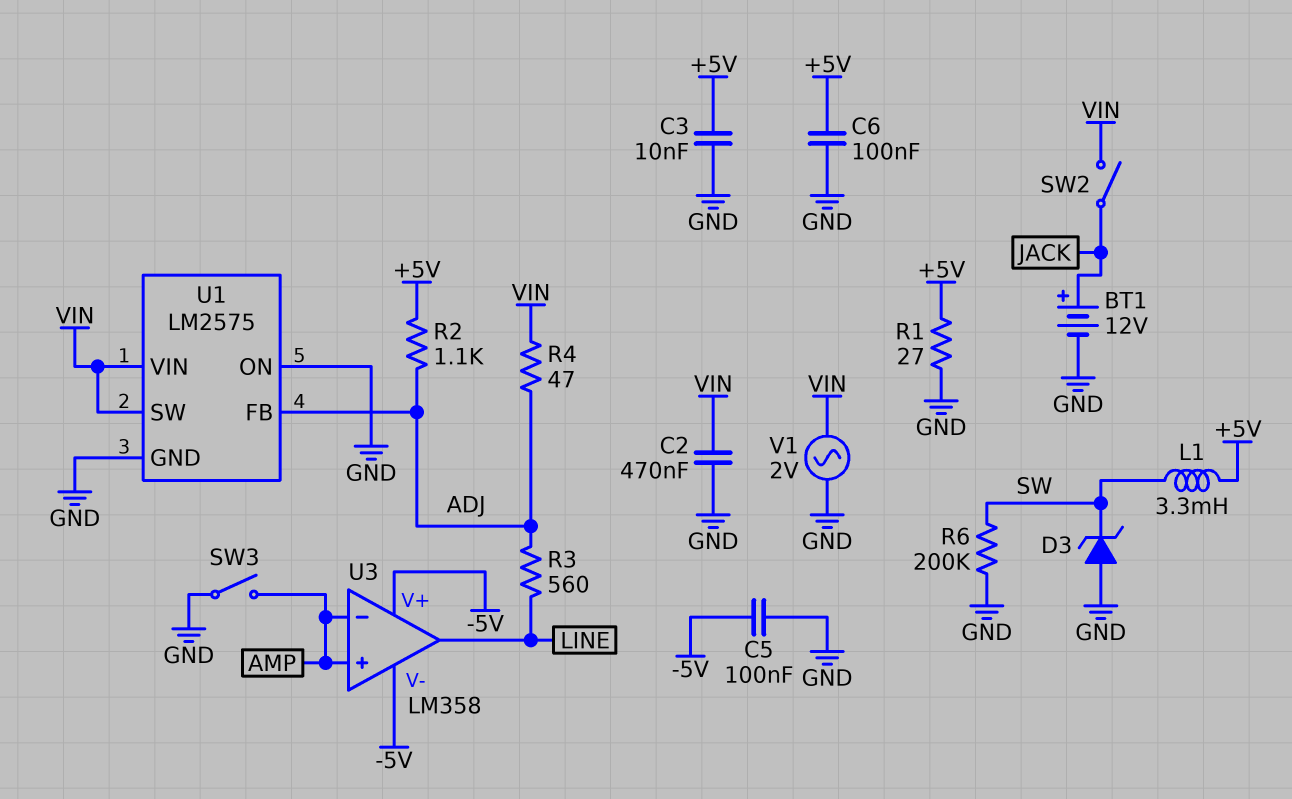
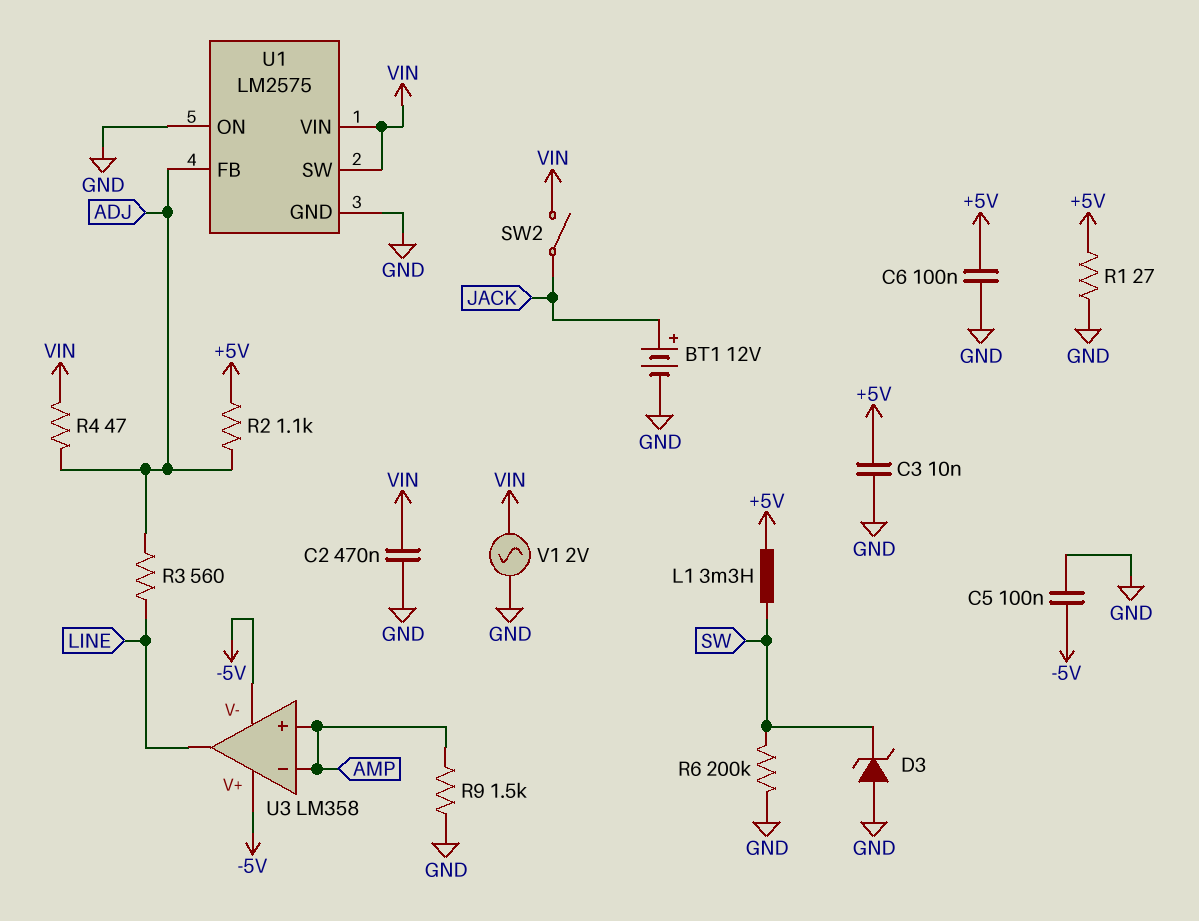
R9: none -> 1.5k (AMP, GND)
SW3: switch (AMP, GND) -> none

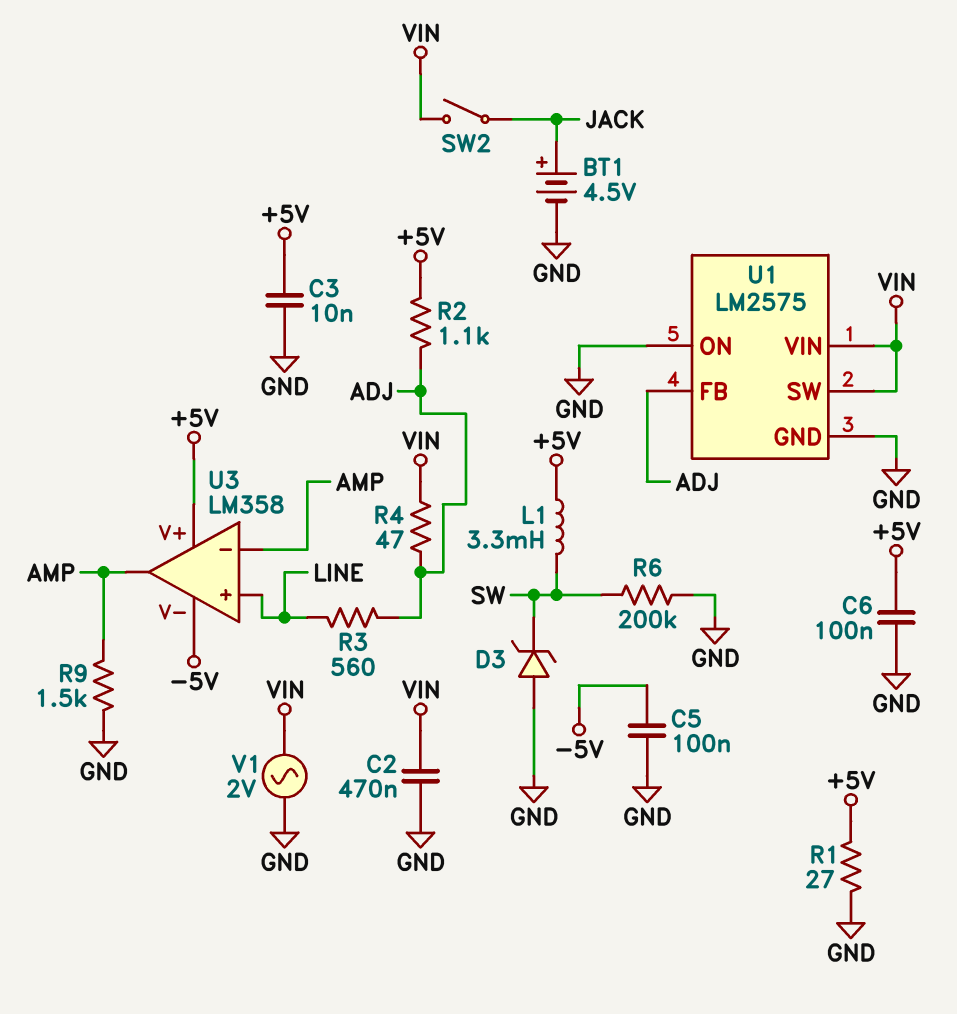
BT1: 12V (plus JACK, minus GND) -> 4.5V (plus JACK, minus GND)
U3 pin V+: -5V -> +5V
U3 pin in+: AMP -> LINE
U3 pin out: LINE -> AMP

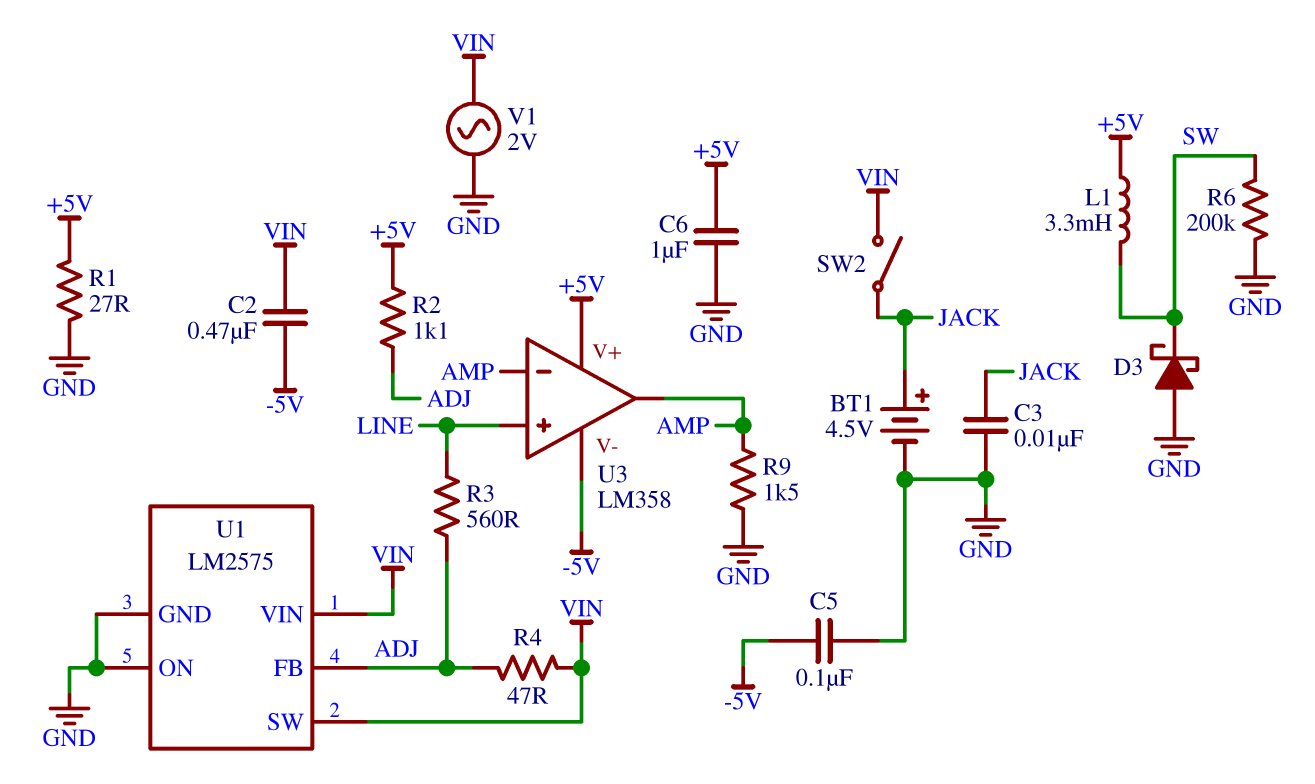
C2: 470nF (GND, VIN) -> 470nF (-5V, VIN)
C3: 10nF (+5V, GND) -> 10nF (GND, JACK)
C6: 100nF (+5V, GND) -> 1uF (+5V, GND)
D3: zener (A GND, K SW) -> schottky (A GND, K SW)

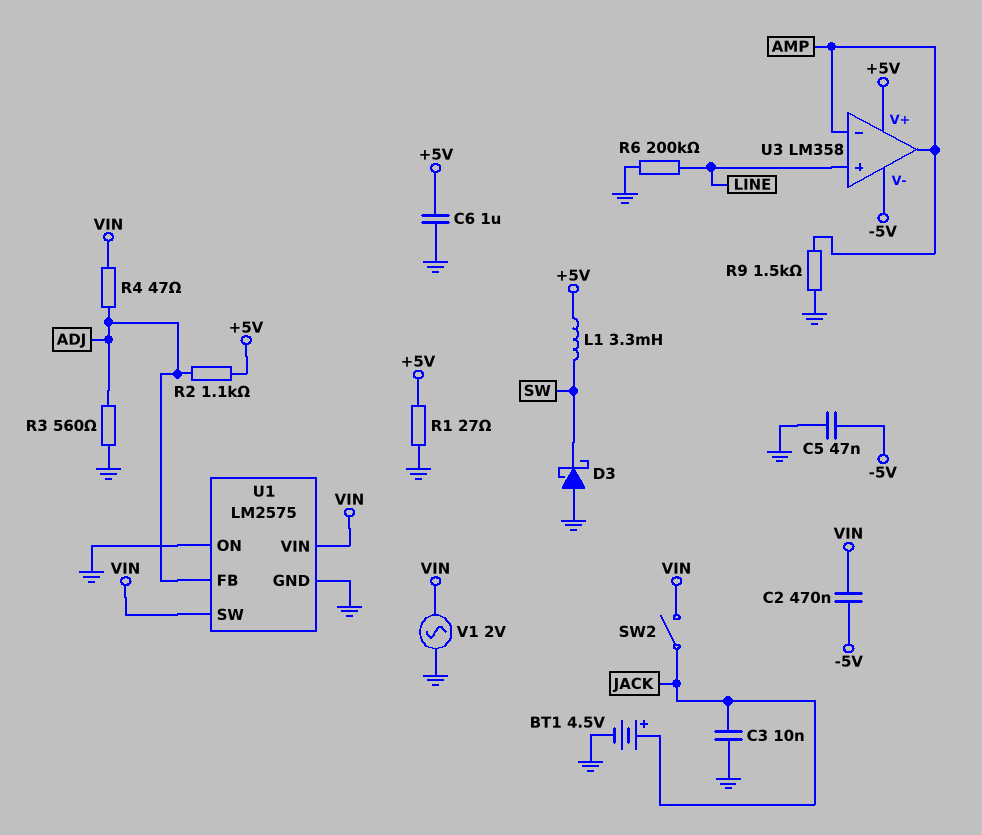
C5: 100nF (-5V, GND) -> 47nF (-5V, GND)
R3: 560 (ADJ, LINE) -> 560 (ADJ, GND)
R6: 200k (GND, SW) -> 200k (GND, LINE)

